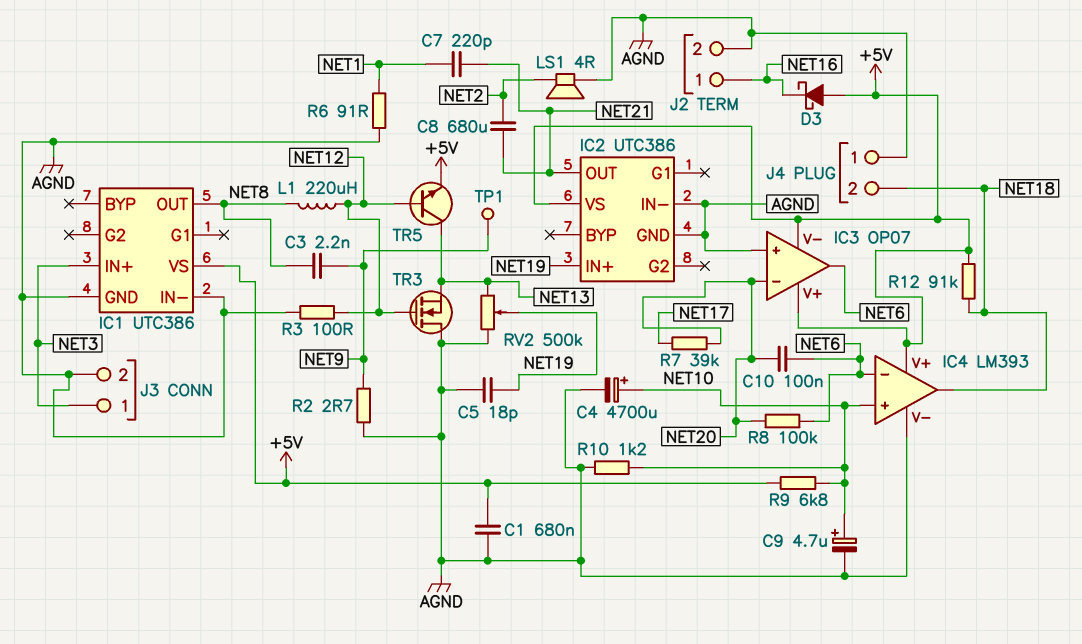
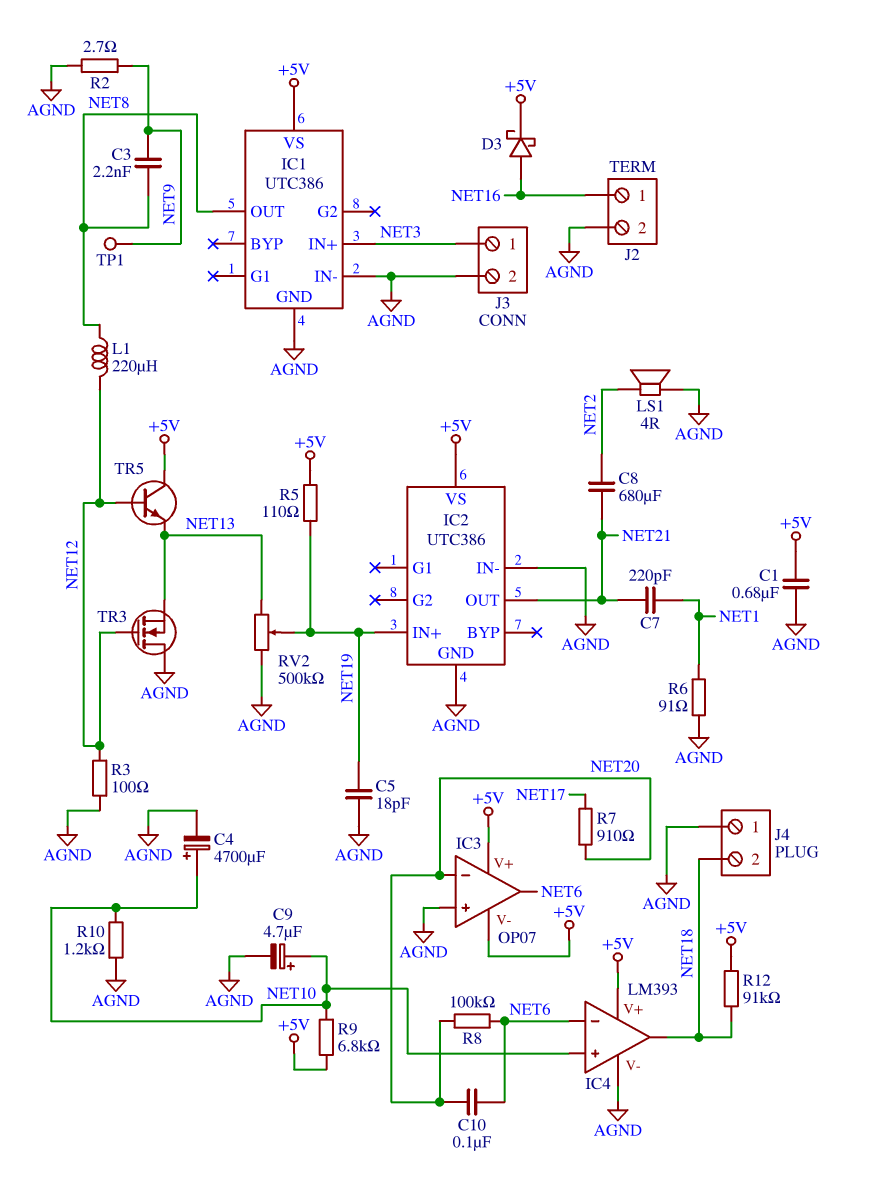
D3: schottky (A +5V, K NET16) -> schottky (A NET16, K +5V)
R5: none -> 110 (+5V, NET19)
R7: 39k (NET17, NET20) -> 910 (NET17, NET20)
TR5: NPN (B NET12, C NET13, E +5V) -> NPN (B NET12, C +5V, E NET13)

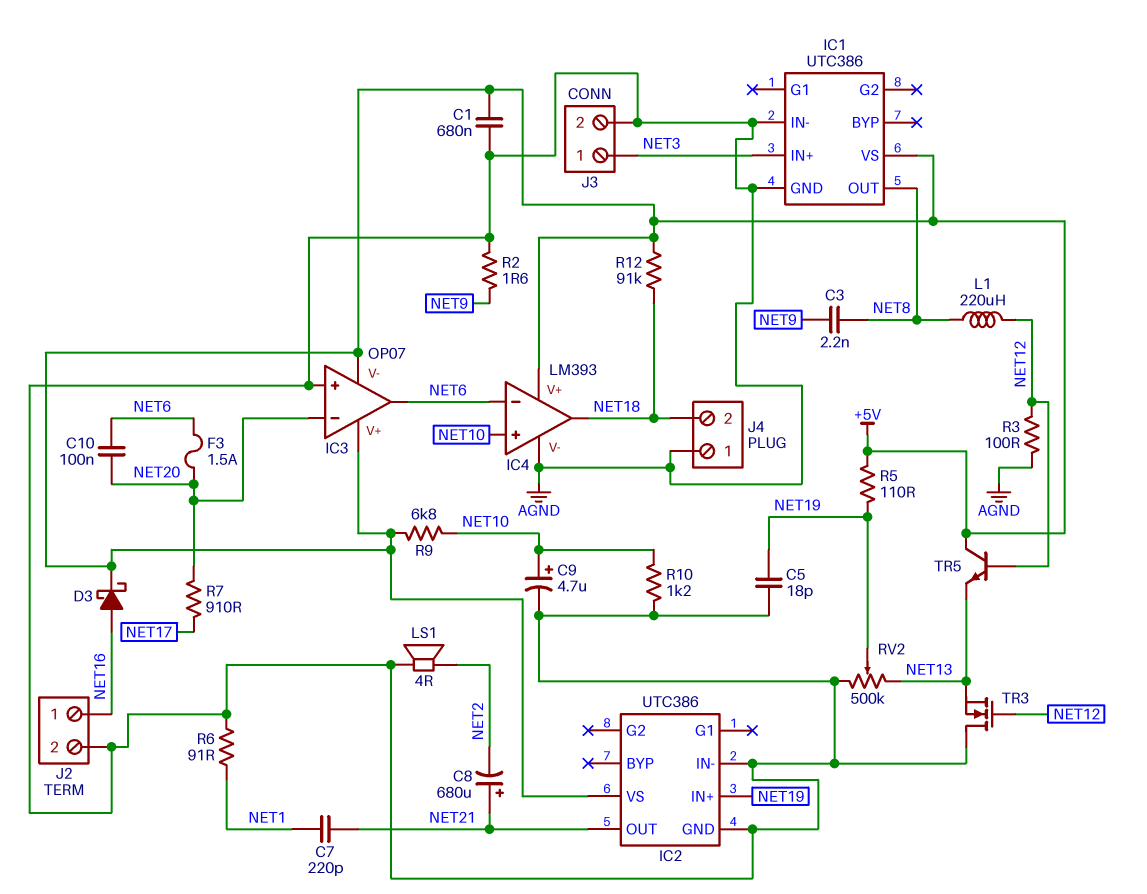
C4: 4700uF (plus NET10, minus AGND) -> none
C8: 680uF (NET2, NET21) -> 680uF (plus NET21, minus NET2)
F3: none -> 1.5A (NET6, NET20)
R2: 2.7 (AGND, NET9) -> 1.6 (AGND, NET9)
R8: 100k (NET6, NET20) -> none
TP1: test point (NET9) -> none

